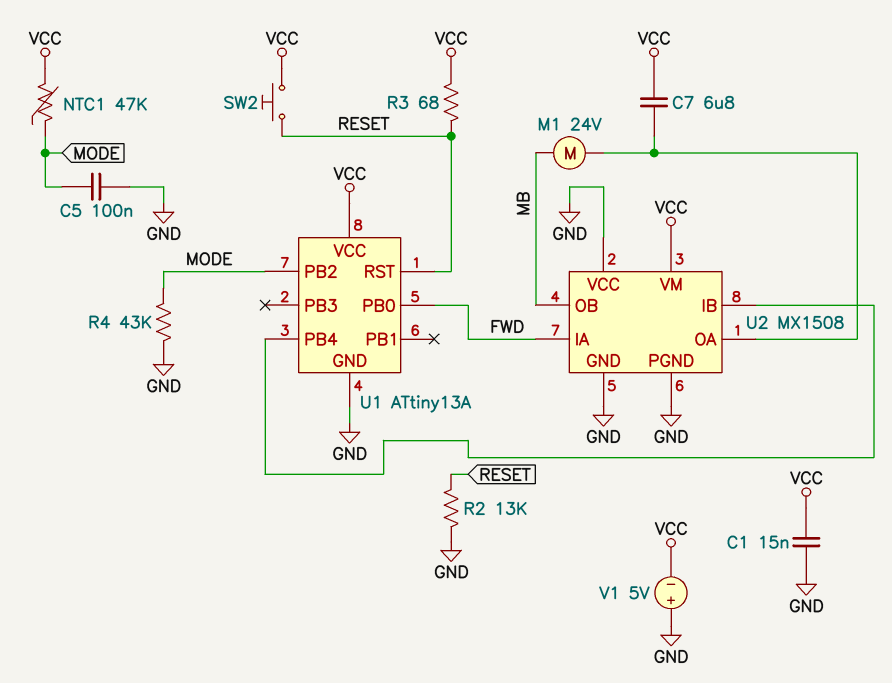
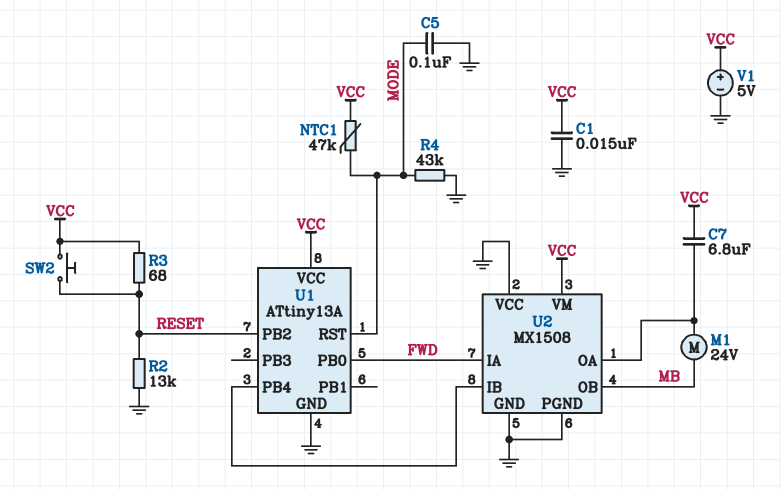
U1 pin PB2: MODE -> RESET
U1 pin RST: RESET -> MODE
V1: 5V (plus GND, minus VCC) -> 5V (plus VCC, minus GND)

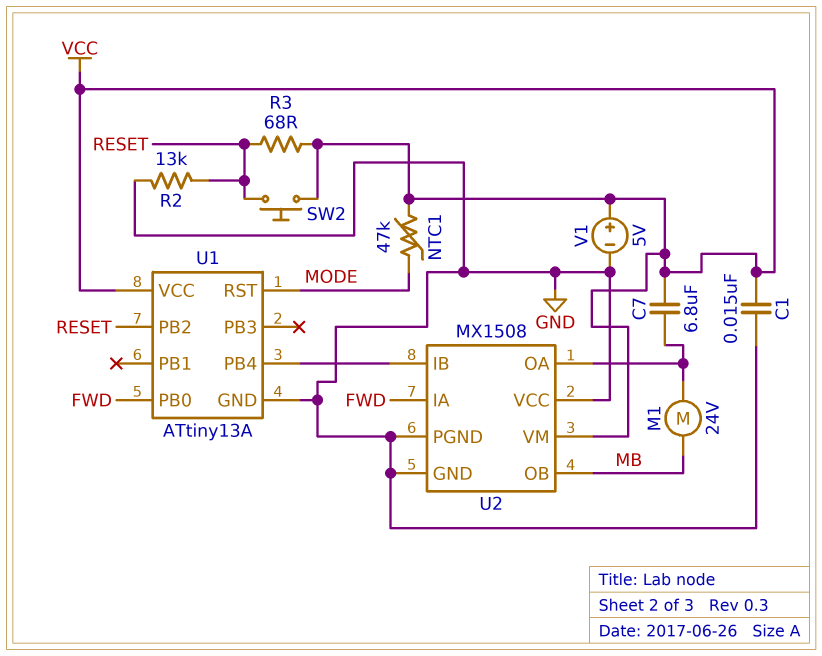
C5: 100nF (GND, MODE) -> none
R4: 43k (GND, MODE) -> none

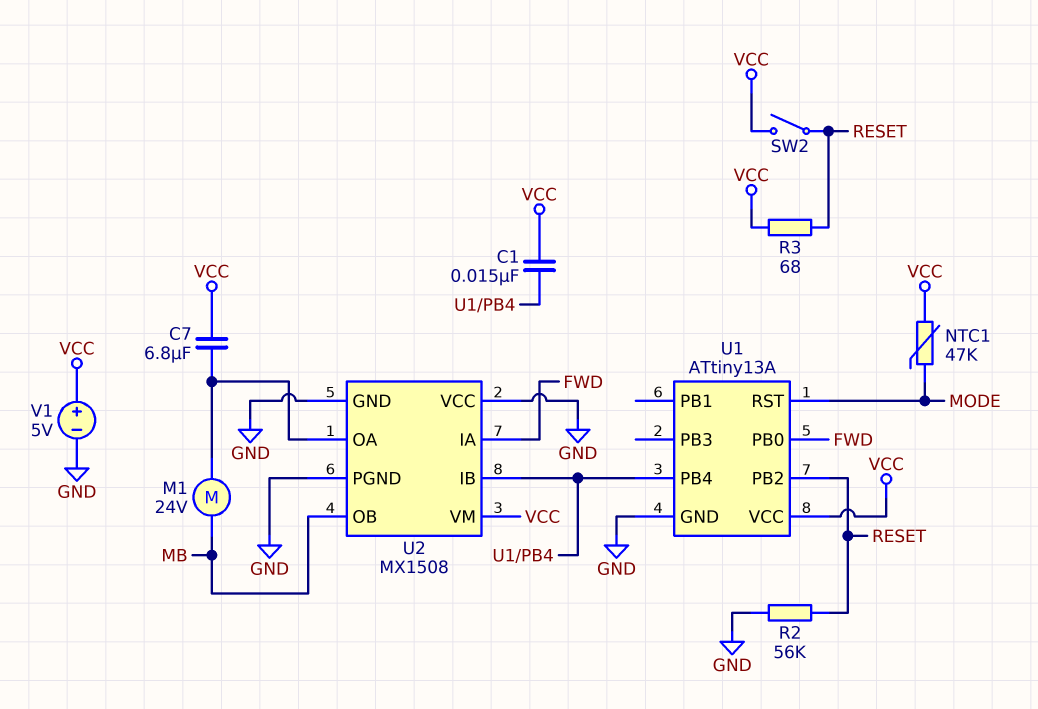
C1: 15nF (GND, VCC) -> 15nF (U1/PB4, VCC)
R2: 13k (GND, RESET) -> 56k (GND, RESET)
SW2: button (RESET, VCC) -> switch (RESET, VCC)

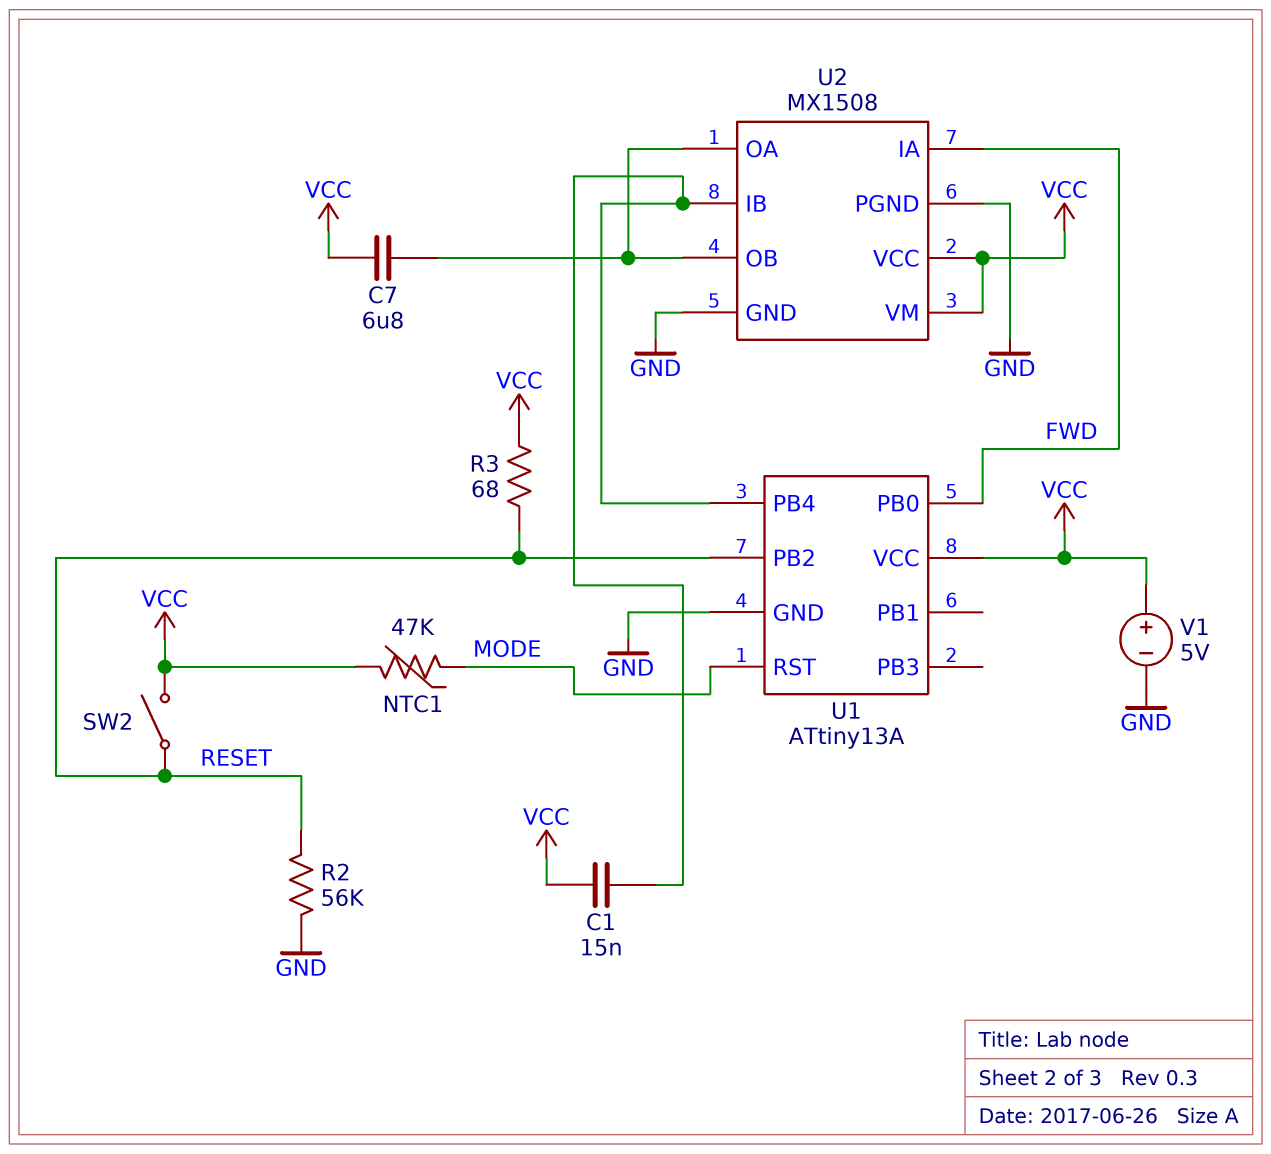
M1: motor 24V (MB, U2/OA) -> none
U2 pin OB: MB -> U2/OA
U2 pin VCC: GND -> VCC

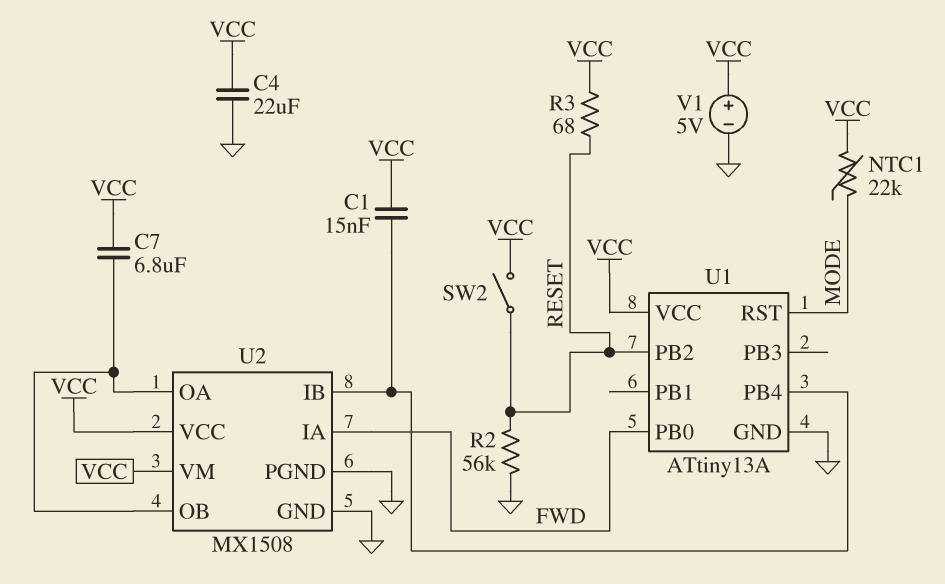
C4: none -> 22uF (GND, VCC)
NTC1: 47k (MODE, VCC) -> 22k (MODE, VCC)

